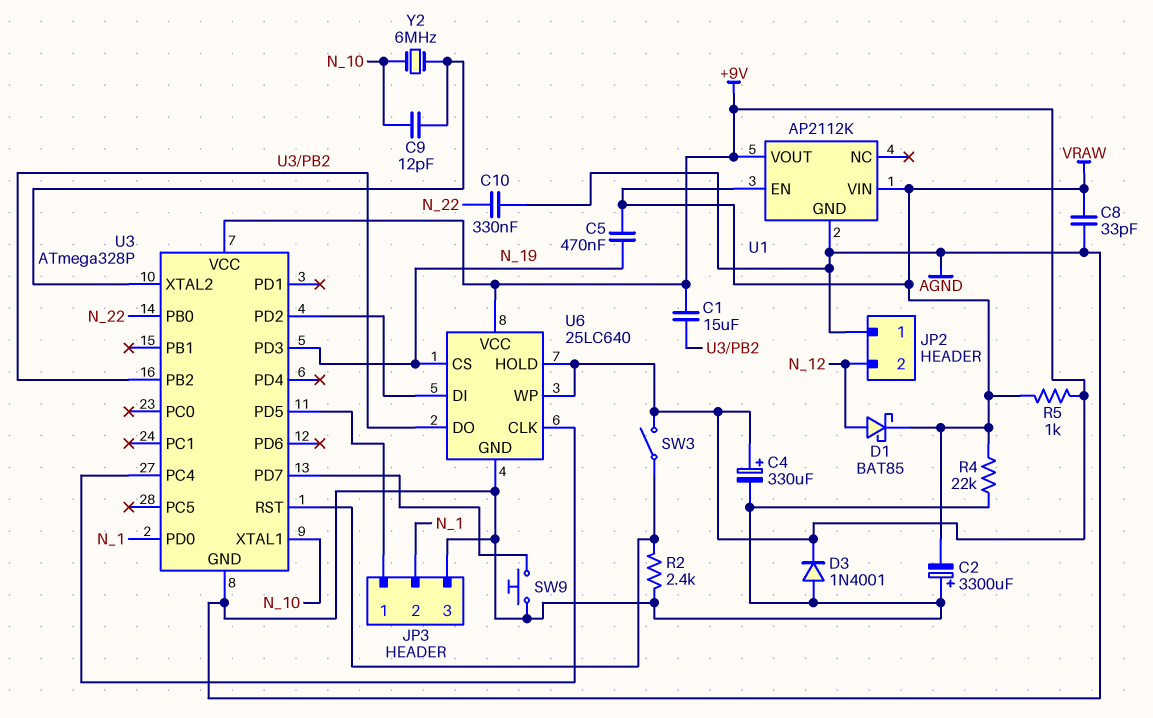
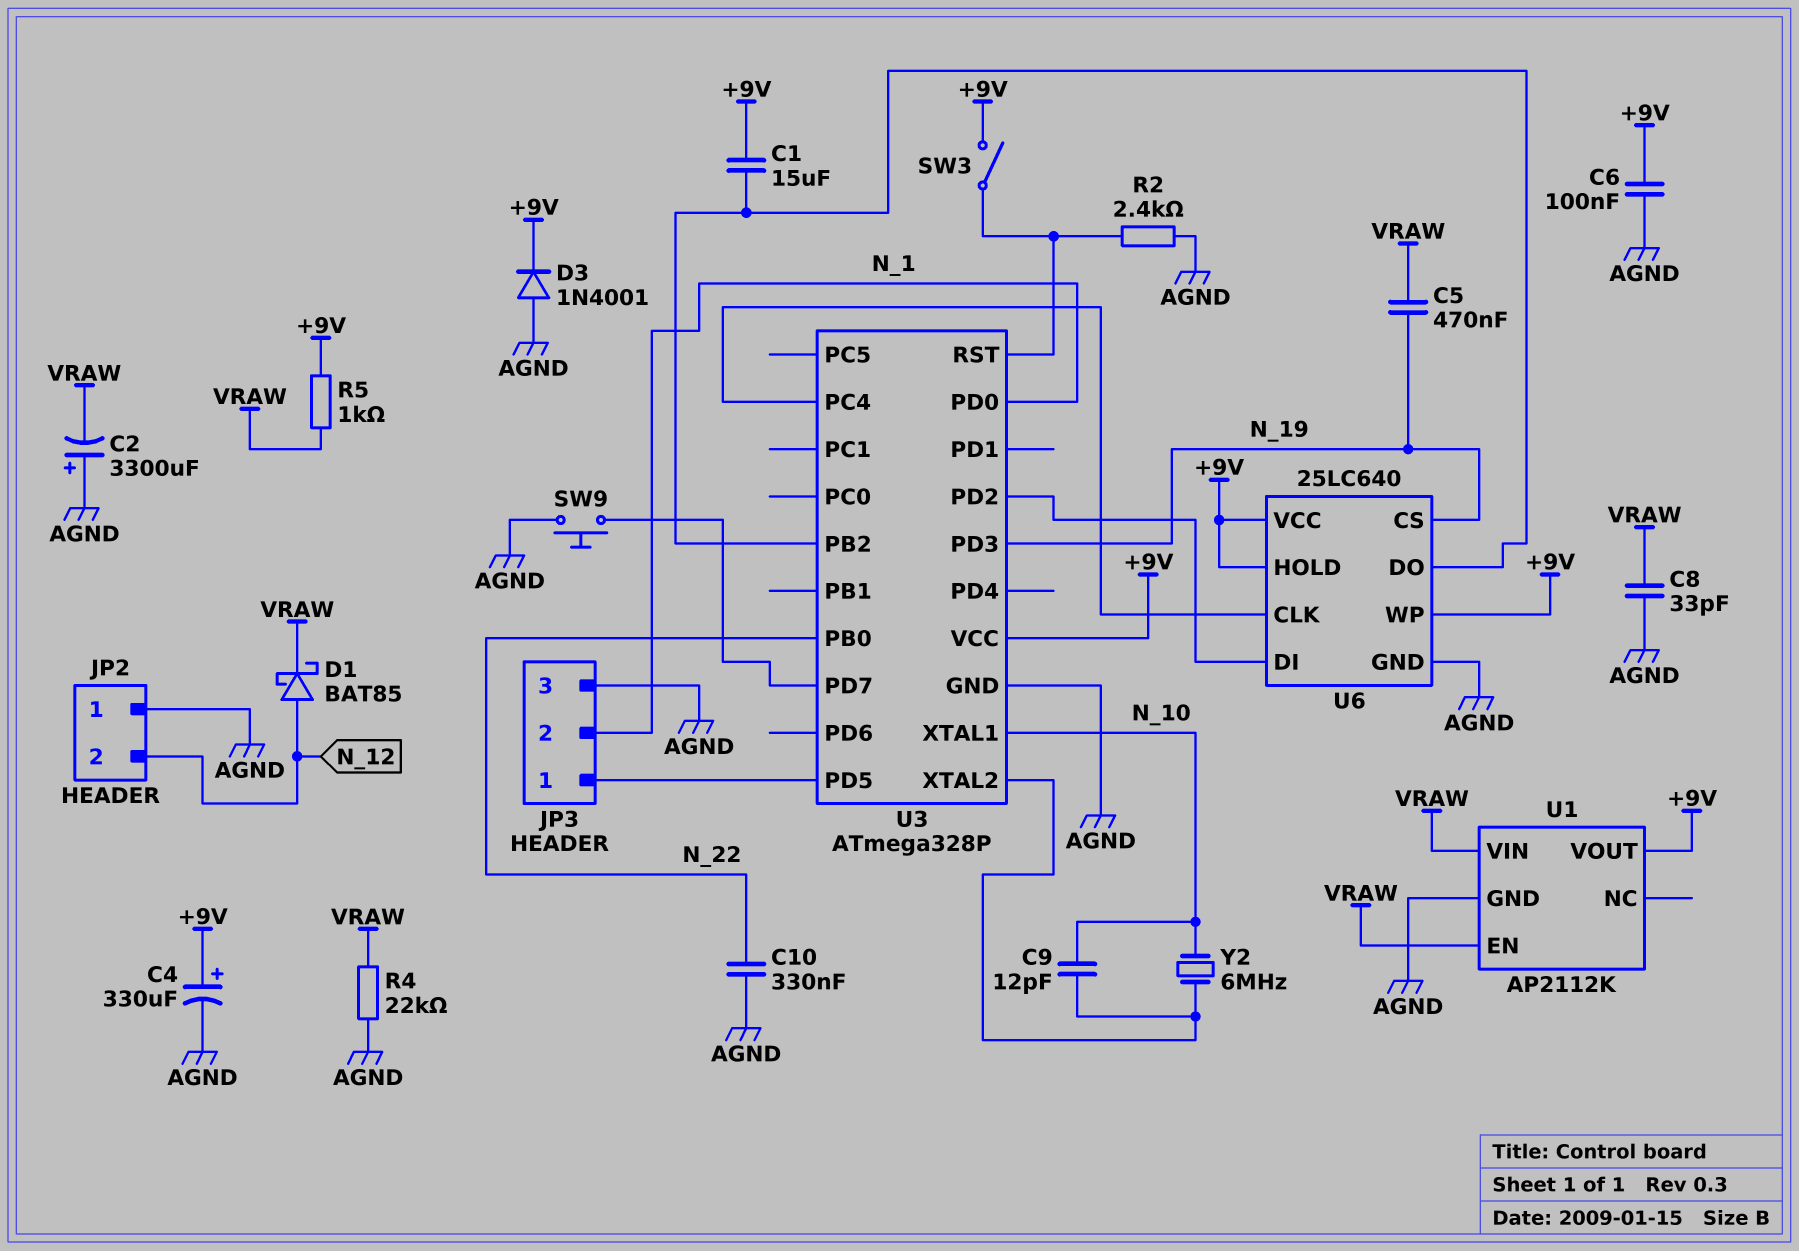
C6: none -> 100nF (+9V, AGND)

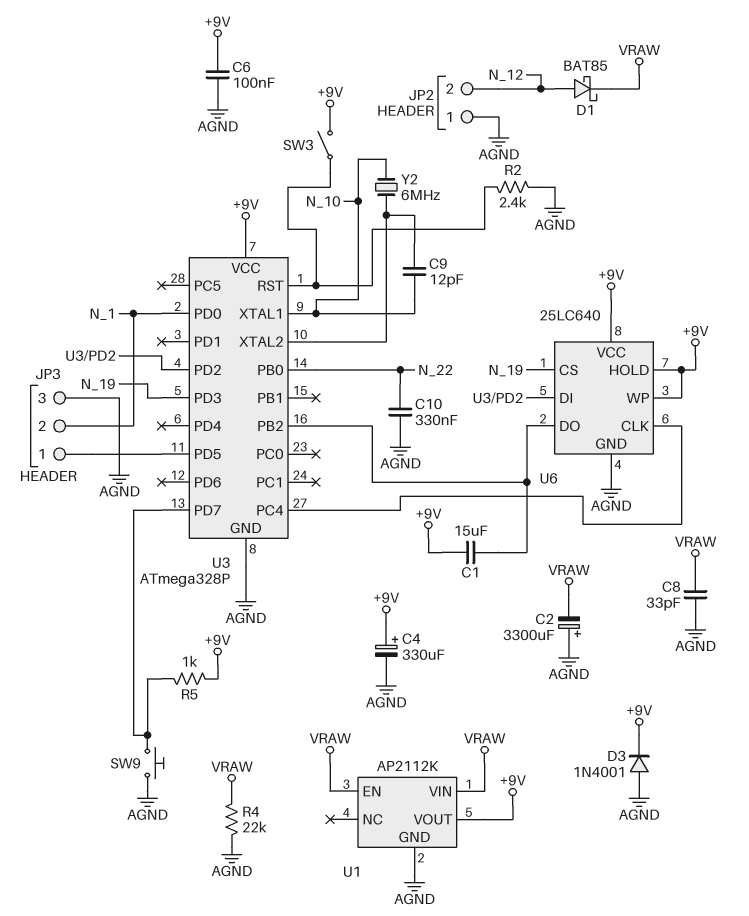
C5: 470nF (N_19, VRAW) -> none
R5: 1k (+9V, VRAW) -> 1k (+9V, U3/PD7)

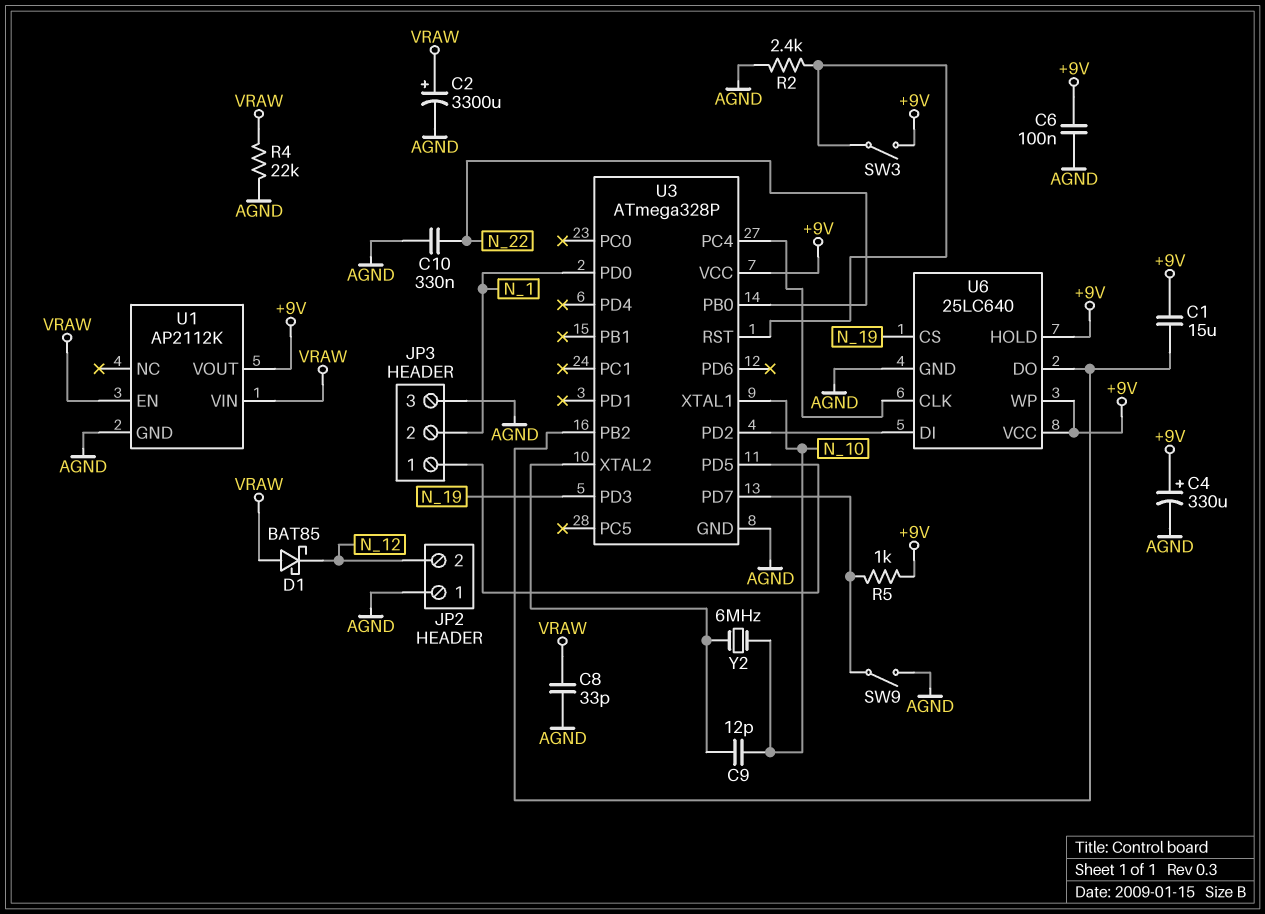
C2: 3300uF (plus AGND, minus VRAW) -> 3300uF (plus VRAW, minus AGND)
D1: schottky BAT85 (A N_12, K VRAW) -> schottky BAT85 (A VRAW, K N_12)
D3: diode 1N4001 (A AGND, K +9V) -> none
SW9: button (AGND, U3/PD7) -> switch (AGND, U3/PD7)

